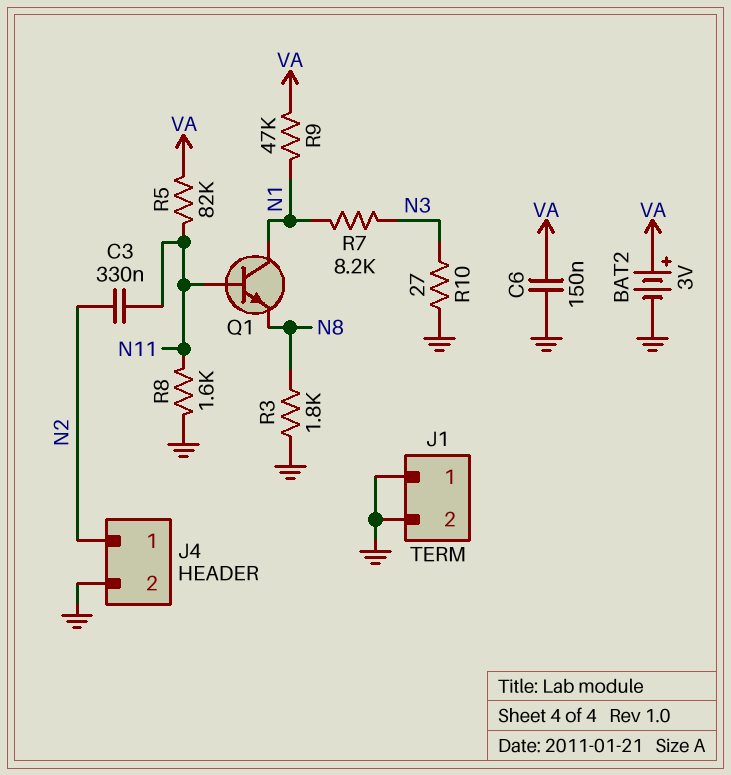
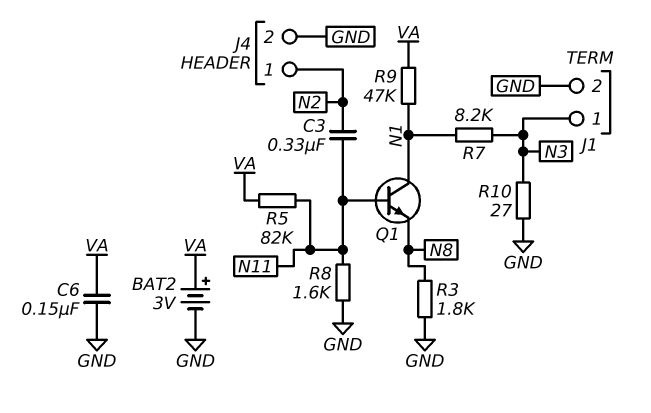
J1 pin 1: GND -> N3

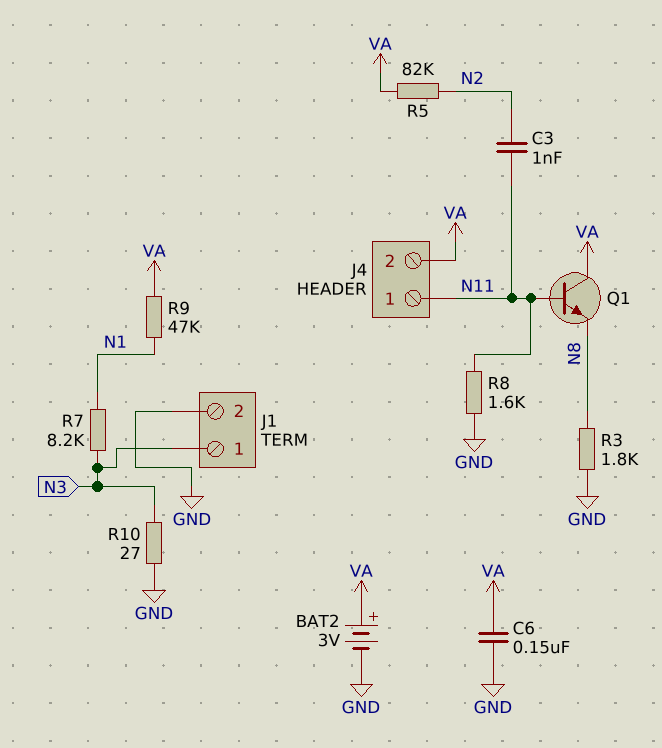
C3: 330nF (N2, N11) -> 1nF (N2, N11)
J4 pin 1: N2 -> N11
J4 pin 2: GND -> VA
Q1: NPN (B N11, C N1, E N8) -> NPN (B N11, C VA, E N8)
R5: 82k (N11, VA) -> 82k (N2, VA)

